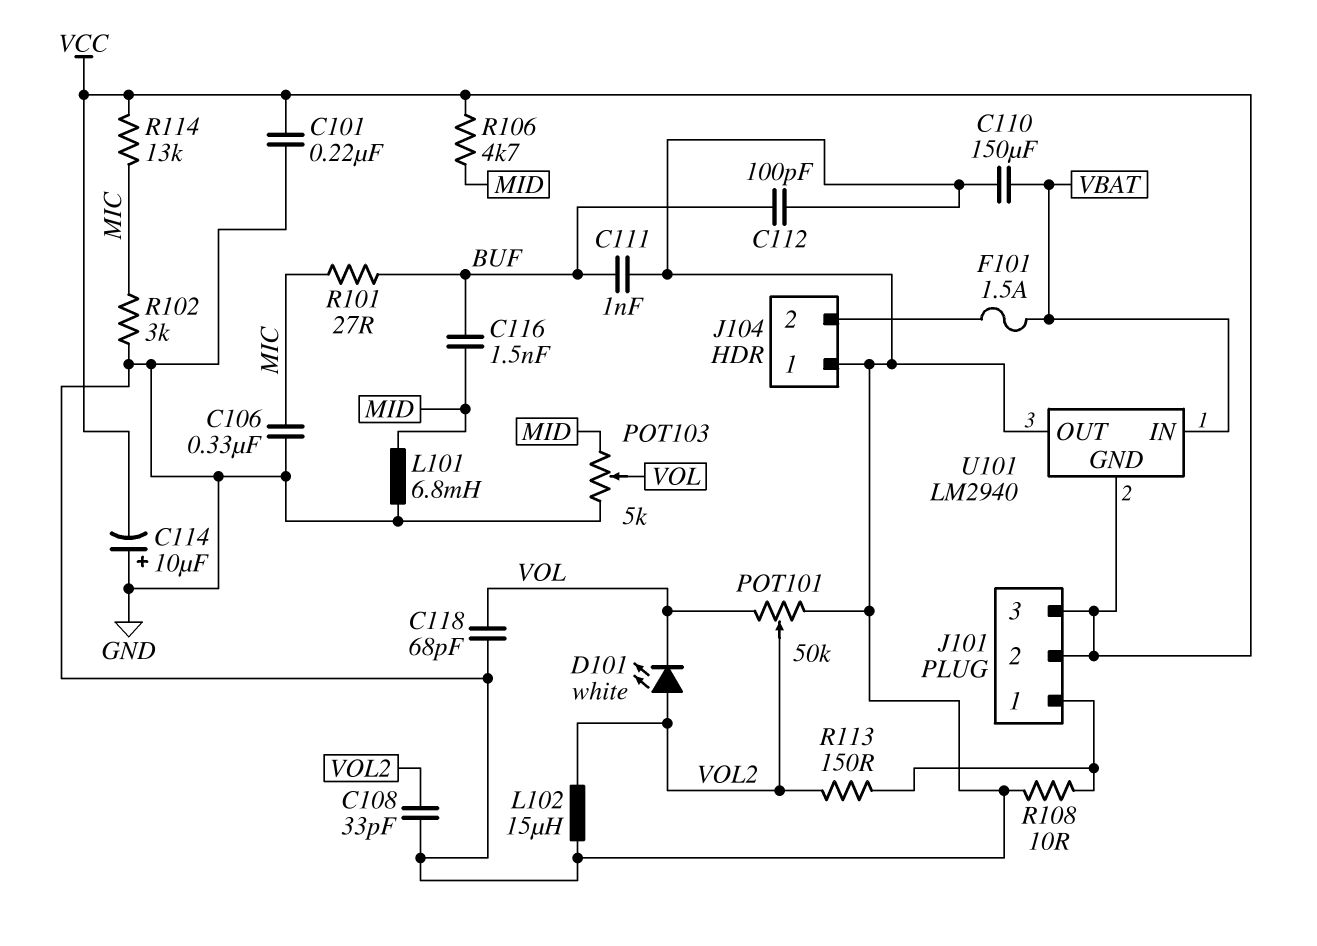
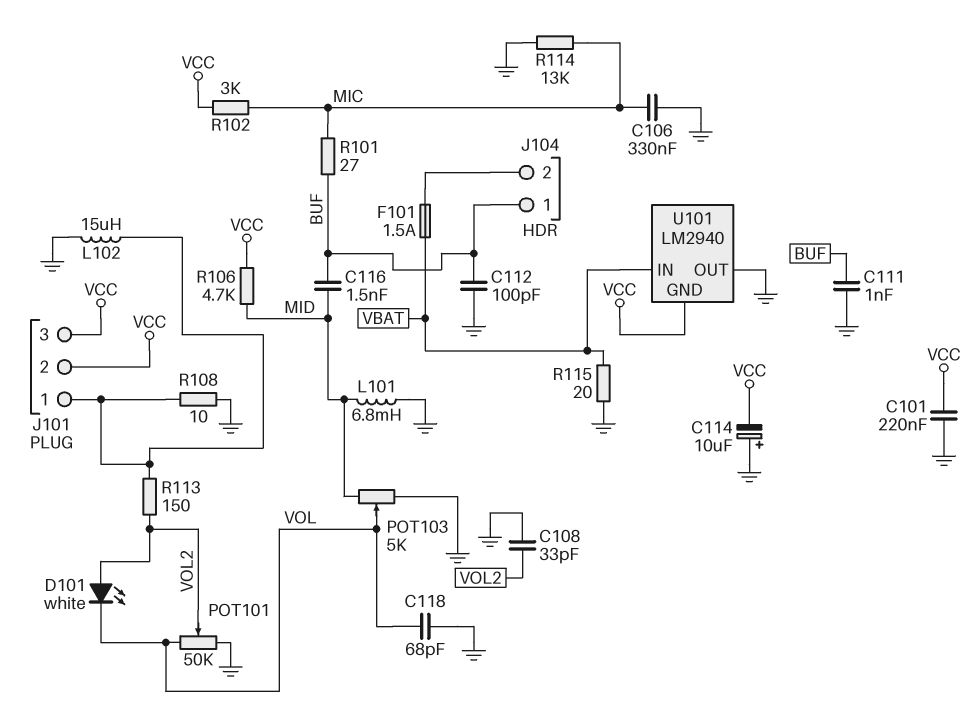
C110: 150uF (GND, VBAT) -> none
J104 pin 1: GND -> BUF
L102: 15uH (GND, VOL2) -> 15uH (GND, J101/1)
R102: 3k (GND, MIC) -> 3k (MIC, VCC)
R114: 13k (MIC, VCC) -> 13k (GND, MIC)
R115: none -> 20 (GND, VBAT)

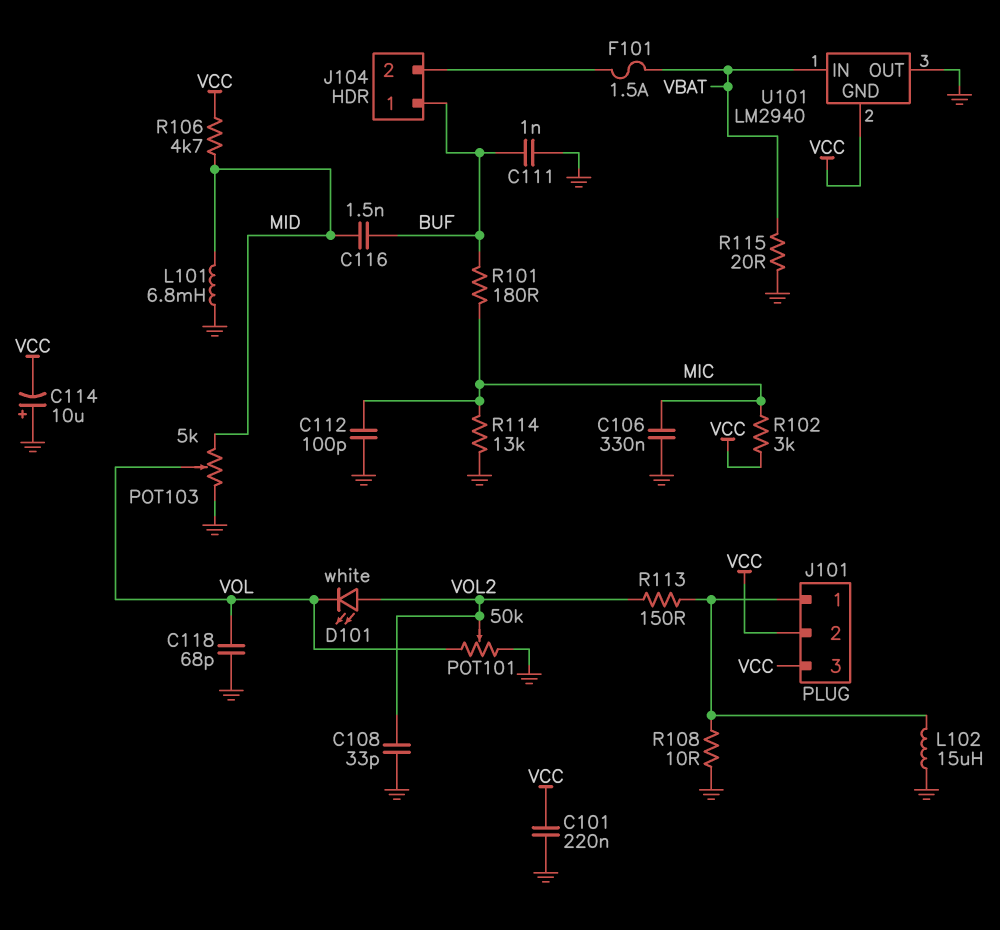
C112: 100pF (BUF, GND) -> 100pF (GND, MIC)
R101: 27 (BUF, MIC) -> 180 (BUF, MIC)

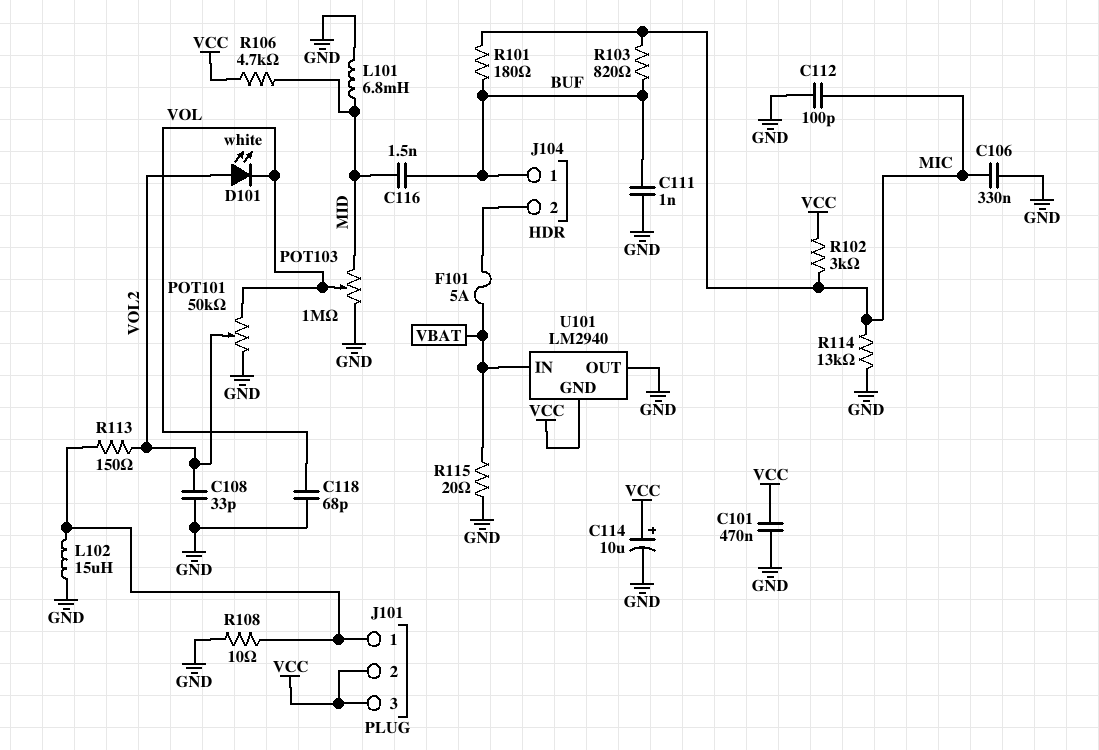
C101: 220nF (GND, VCC) -> 470nF (GND, VCC)
C114: 10uF (plus GND, minus VCC) -> 10uF (plus VCC, minus GND)
F101: 1.5A (J104/2, VBAT) -> 5A (J104/2, VBAT)
POT103: 5k (GND, MID, wiper VOL) -> 1M (GND, MID, wiper VOL)
R103: none -> 820 (BUF, MIC)

